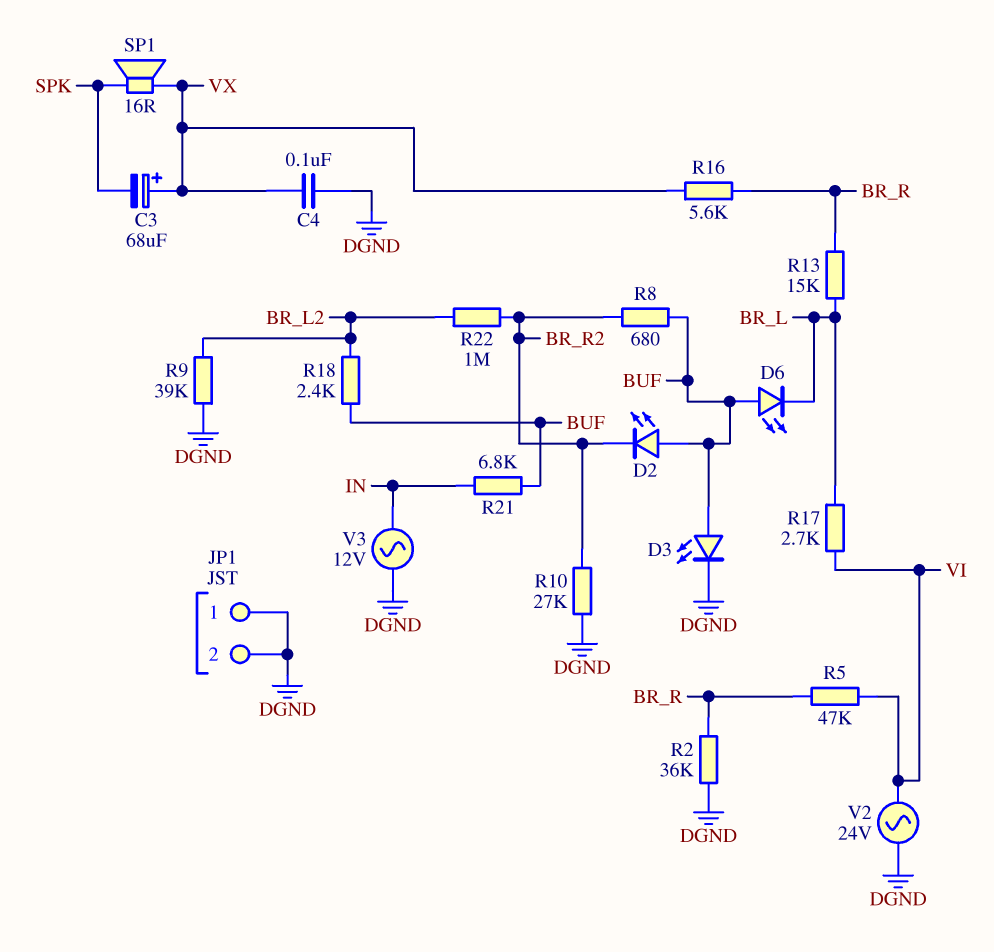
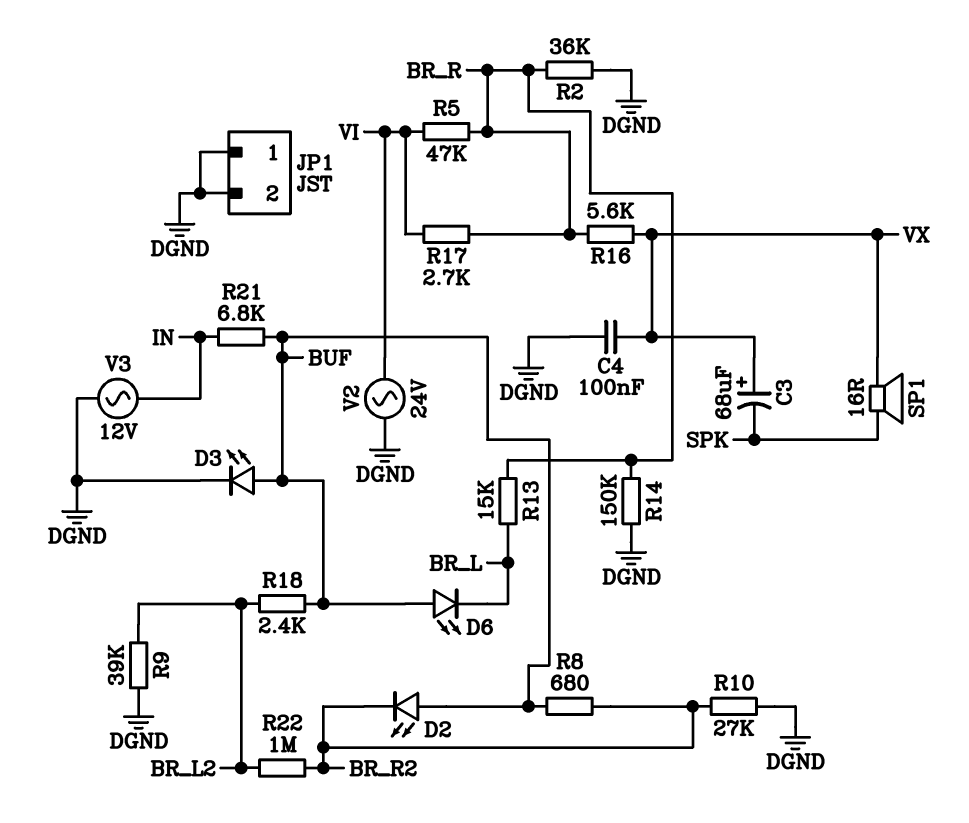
R14: none -> 150k (BR_R, DGND)
R17: 2.7k (BR_L, VI) -> 2.7k (BR_R, VI)

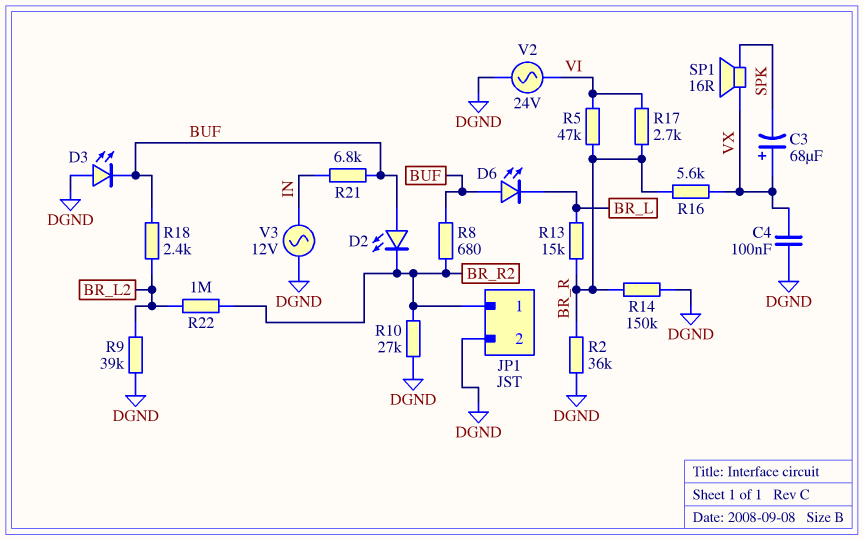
D3: LED (A BUF, K DGND) -> LED (A DGND, K BUF)
JP1 pin 1: DGND -> BR_R2

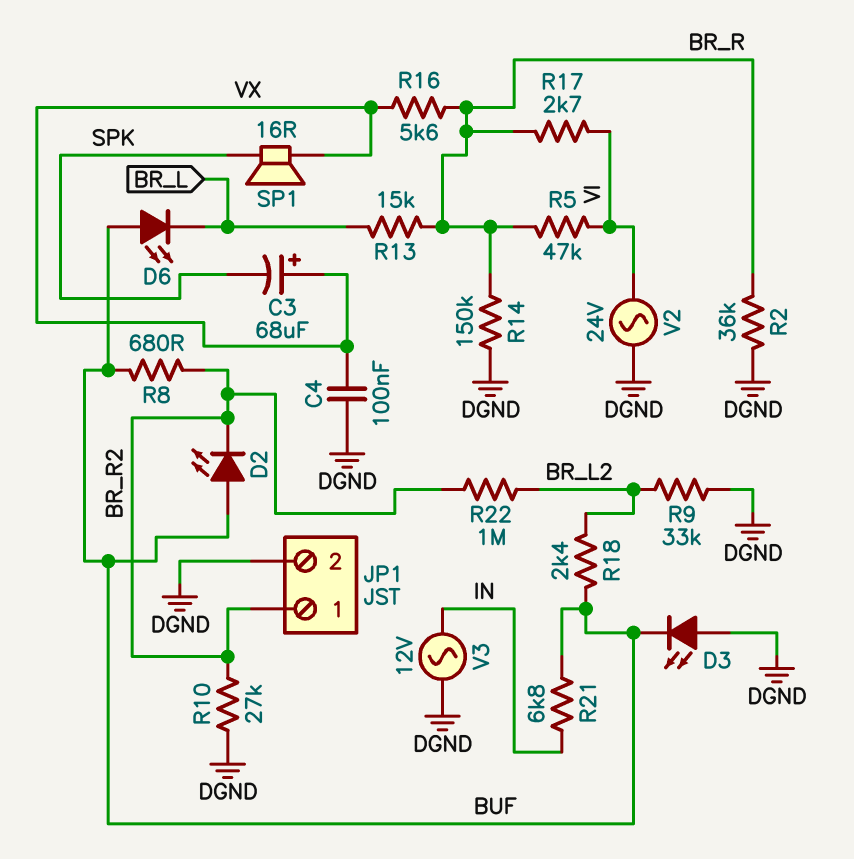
R9: 39k (BR_L2, DGND) -> 33k (BR_L2, DGND)

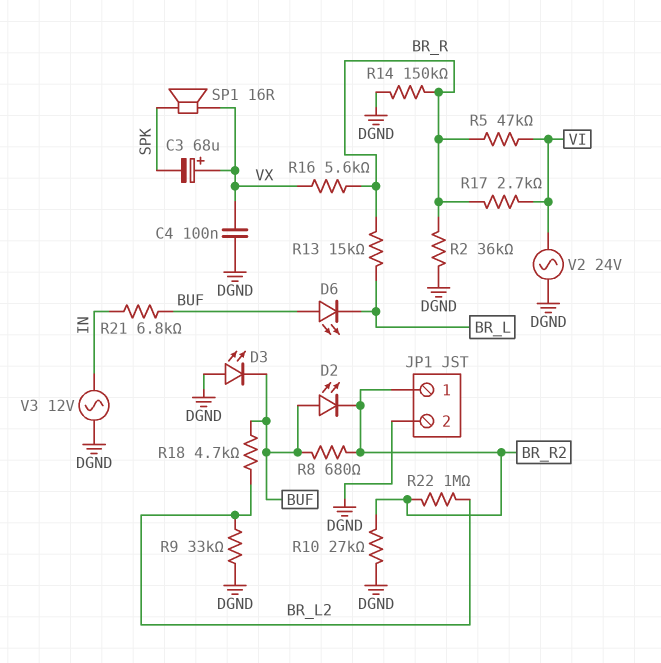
R18: 2.4k (BR_L2, BUF) -> 4.7k (BR_L2, BUF)

